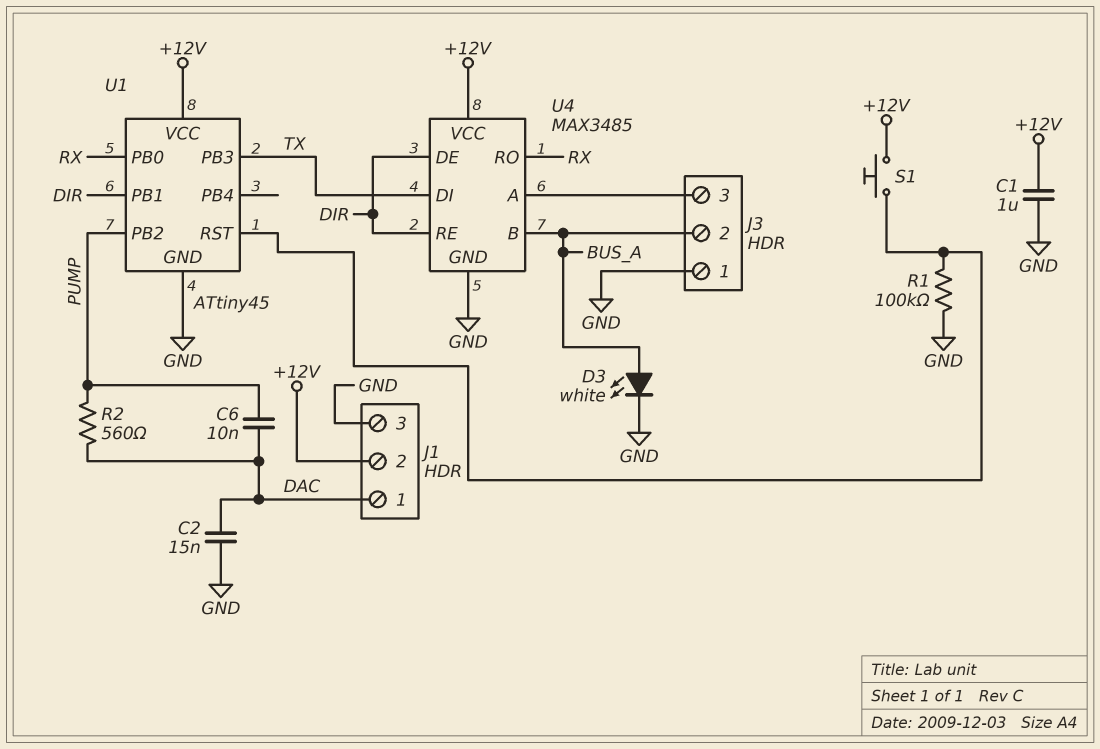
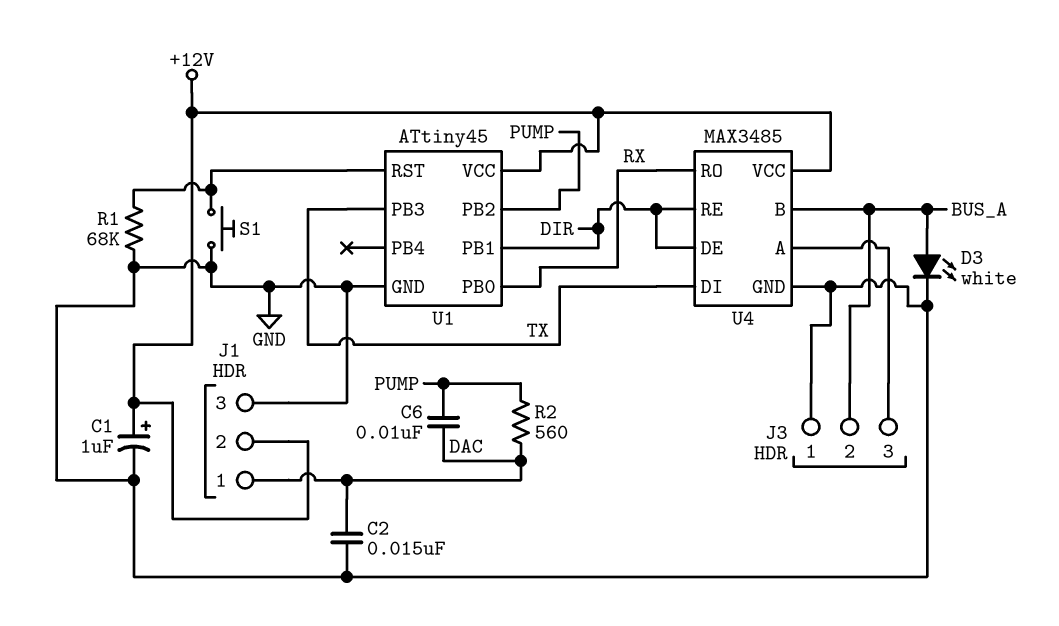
C1: 1uF (+12V, GND) -> 1uF (plus +12V, minus GND)
R1: 100k (GND, U1/RST) -> 68k (GND, U1/RST)
S1: button (+12V, U1/RST) -> button (GND, U1/RST)

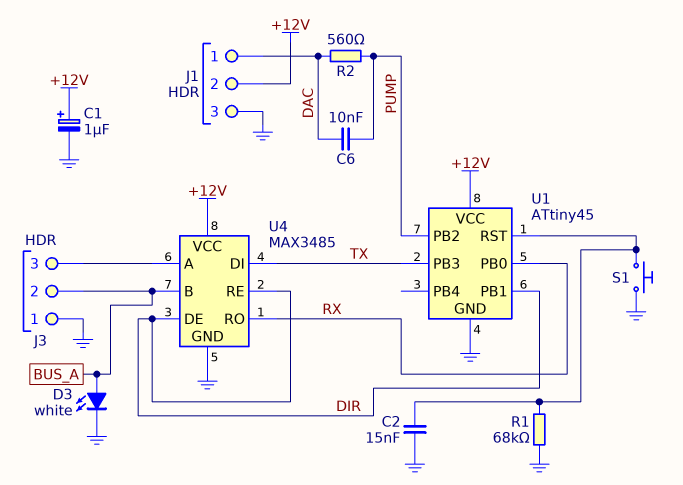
C2: 15nF (DAC, GND) -> 15nF (GND, U1/RST)

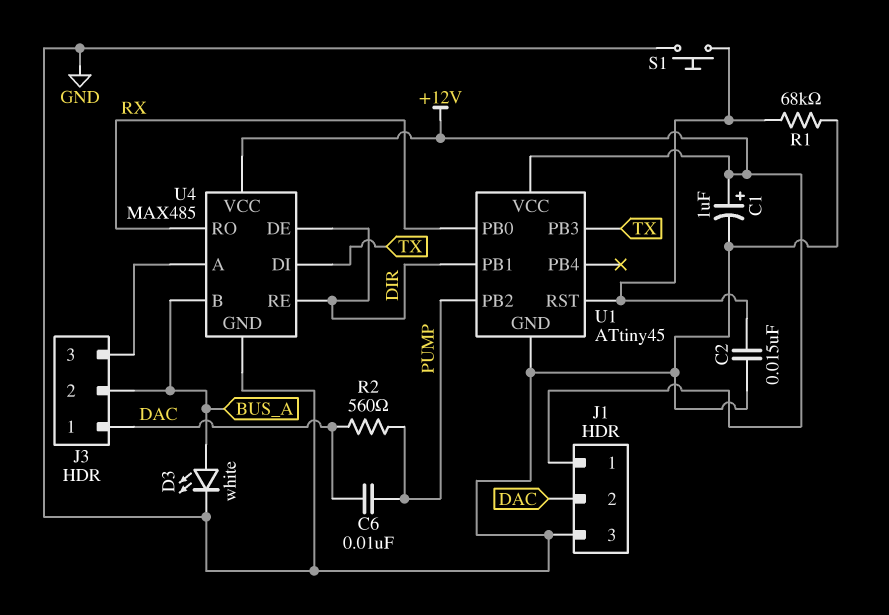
J1 pin 1: DAC -> +12V
J1 pin 2: +12V -> DAC
J3 pin 1: GND -> DAC
U4: MAX3485 -> MAX485

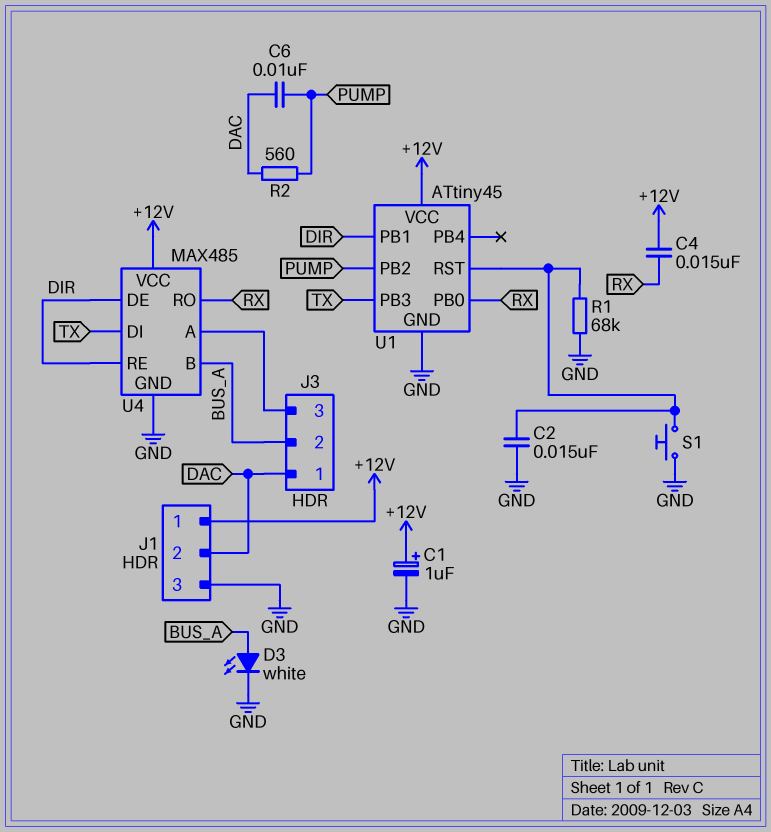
C4: none -> 15nF (+12V, RX)

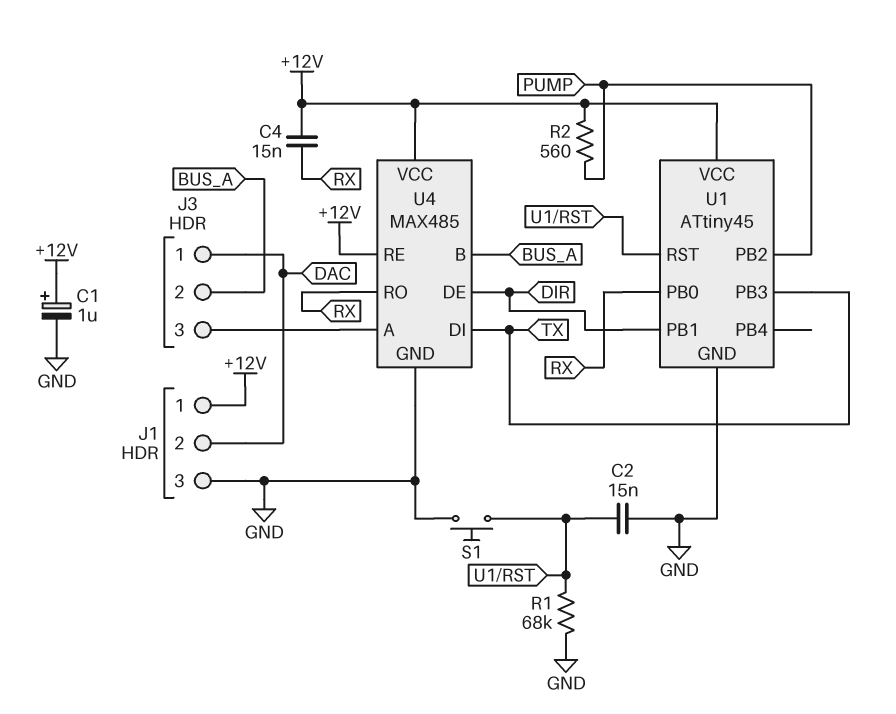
C6: 10nF (DAC, PUMP) -> none
D3: LED white (A BUS_A, K GND) -> none
R2: 560 (DAC, PUMP) -> 560 (+12V, PUMP)
U4 pin RE: DIR -> +12V

